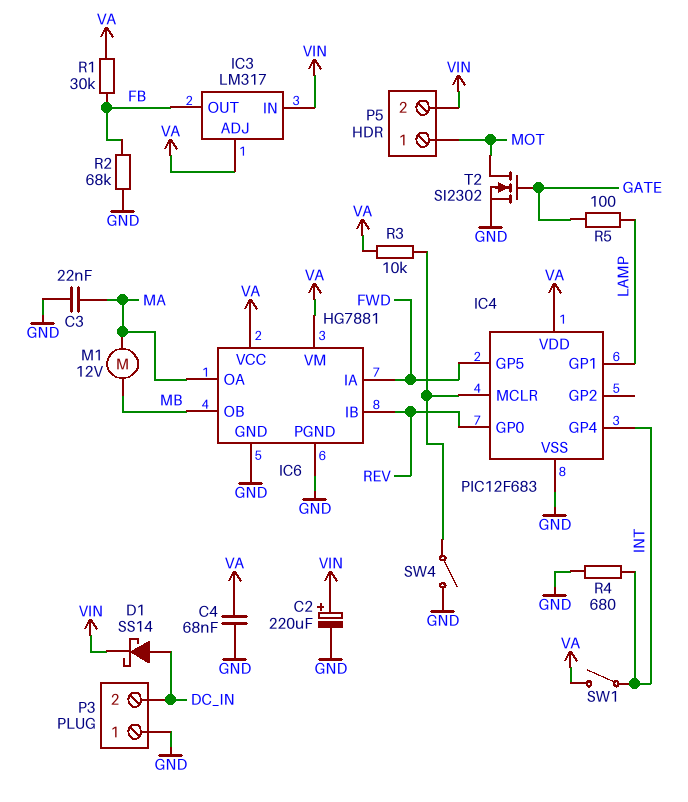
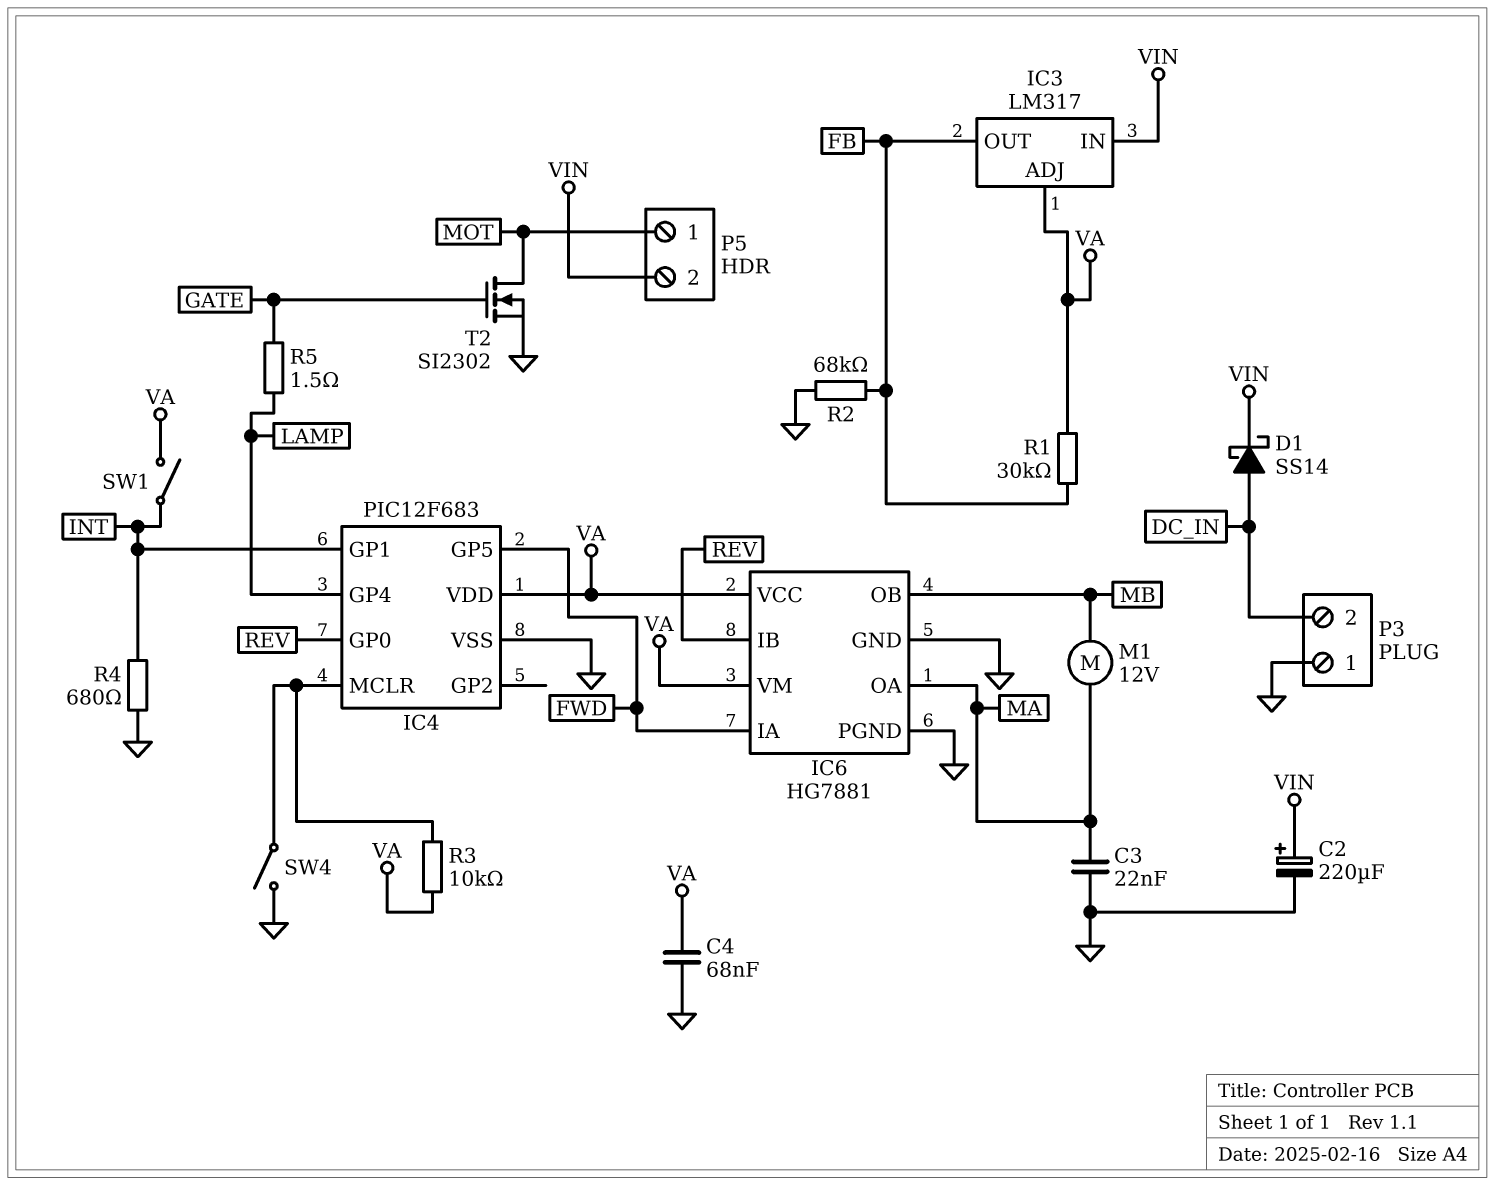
IC4 pin GP1: LAMP -> INT
IC4 pin GP4: INT -> LAMP
R5: 100 (GATE, LAMP) -> 1.5 (GATE, LAMP)

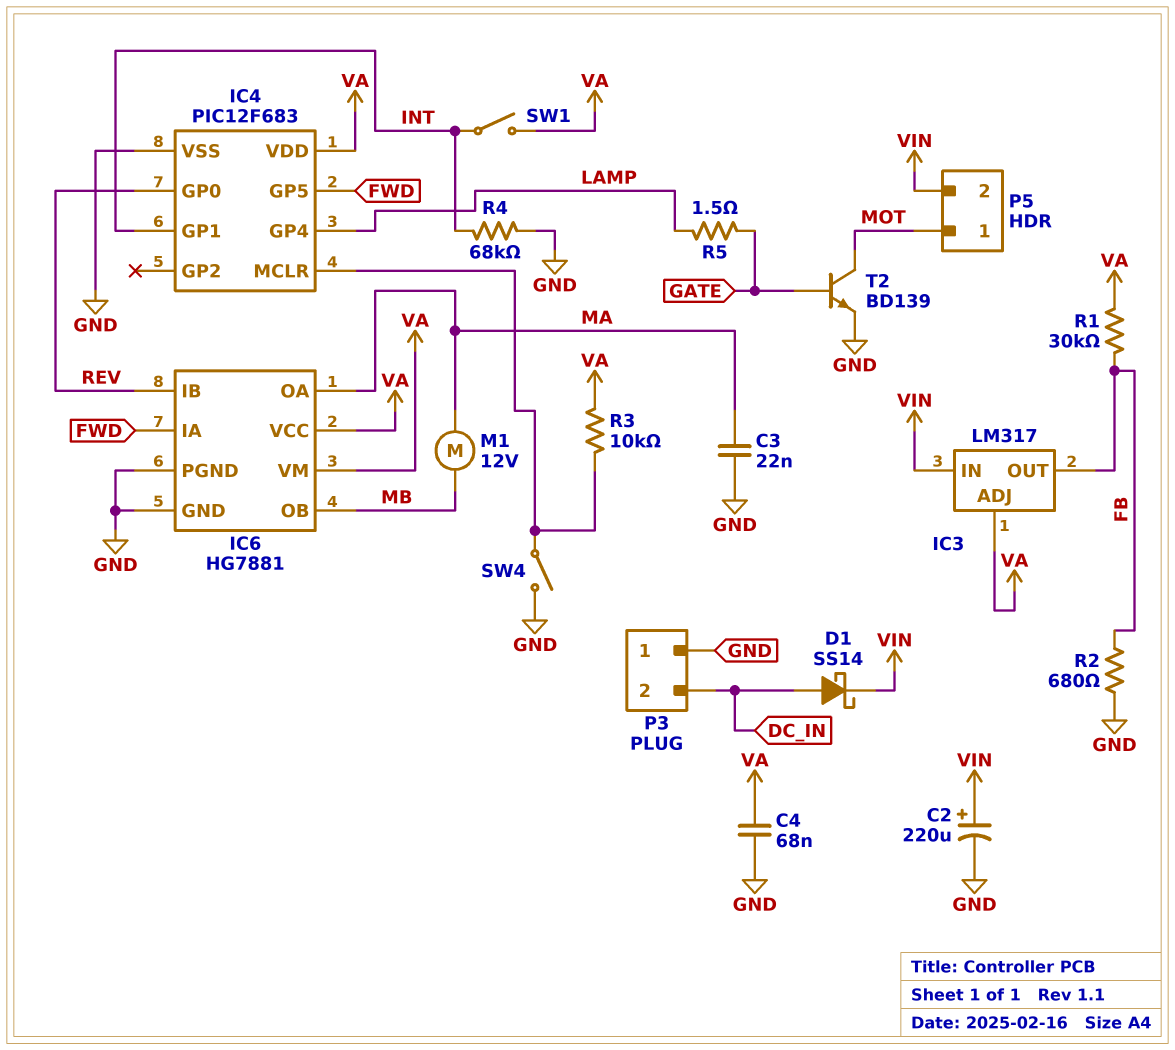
R2: 68k (FB, GND) -> 680 (FB, GND)
R4: 680 (GND, INT) -> 68k (GND, INT)
T2: NMOS SI2302 (G GATE, D MOT, S GND) -> NPN BD139 (B GATE, C MOT, E GND)

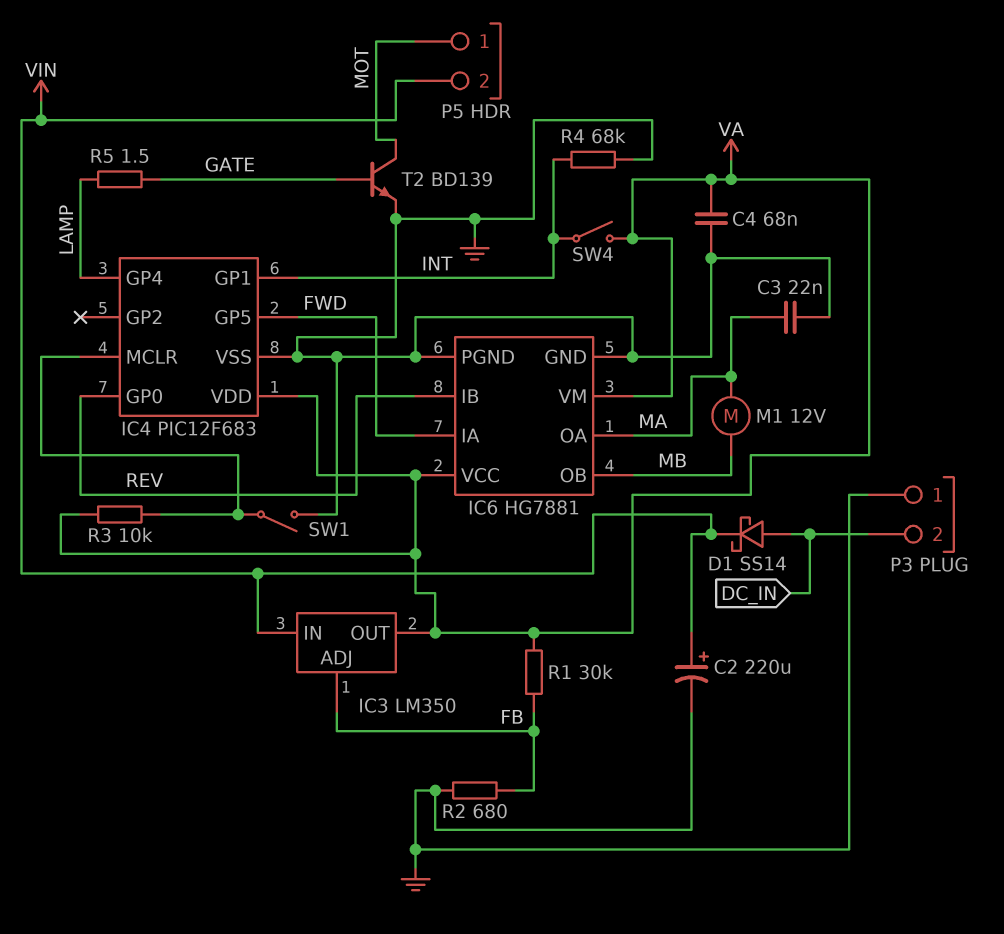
IC3: LM317 -> LM350
IC3 pin ADJ: VA -> FB
IC3 pin OUT: FB -> VA
SW1: switch (INT, VA) -> switch (GND, IC4/MCLR)
SW4: switch (GND, IC4/MCLR) -> switch (INT, VA)

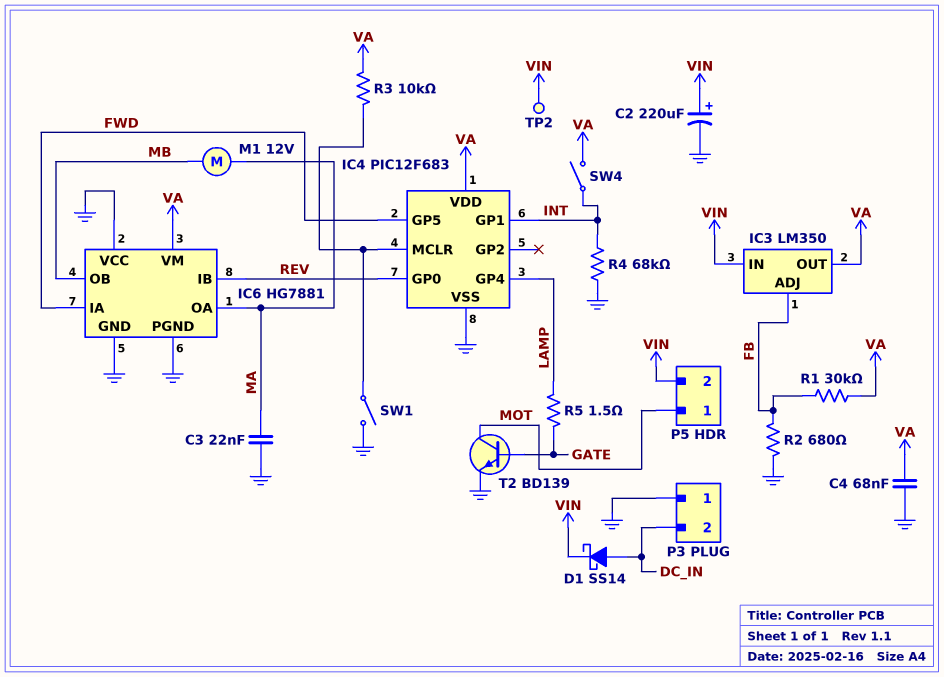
IC6 pin VCC: VA -> GND
TP2: none -> test point (VIN)

